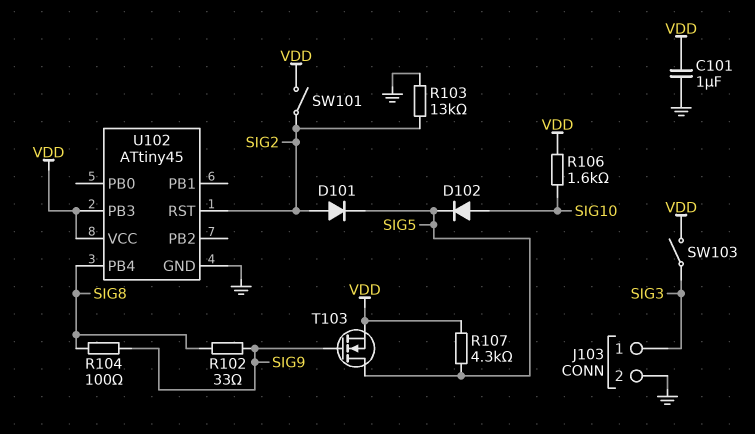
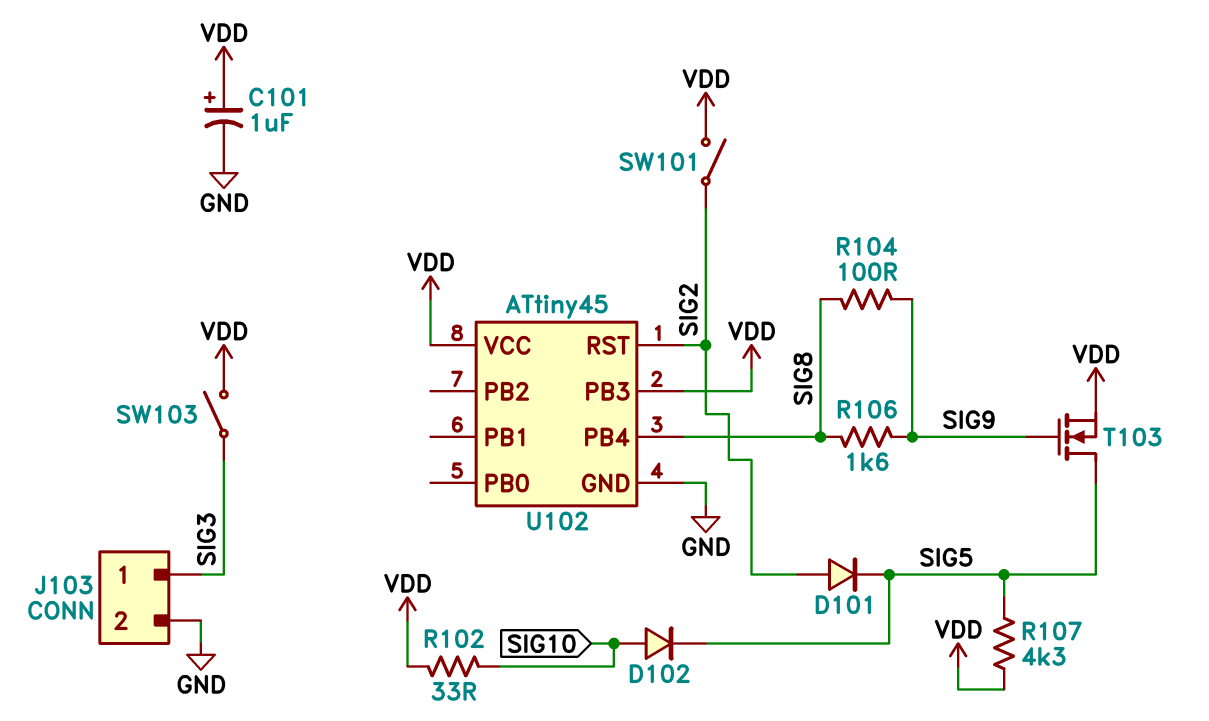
C101: 1uF (GND, VDD) -> 1uF (plus VDD, minus GND)
R102: 33 (SIG8, SIG9) -> 33 (SIG10, VDD)
R103: 13k (GND, SIG2) -> none
R106: 1.6k (SIG10, VDD) -> 1.6k (SIG8, SIG9)

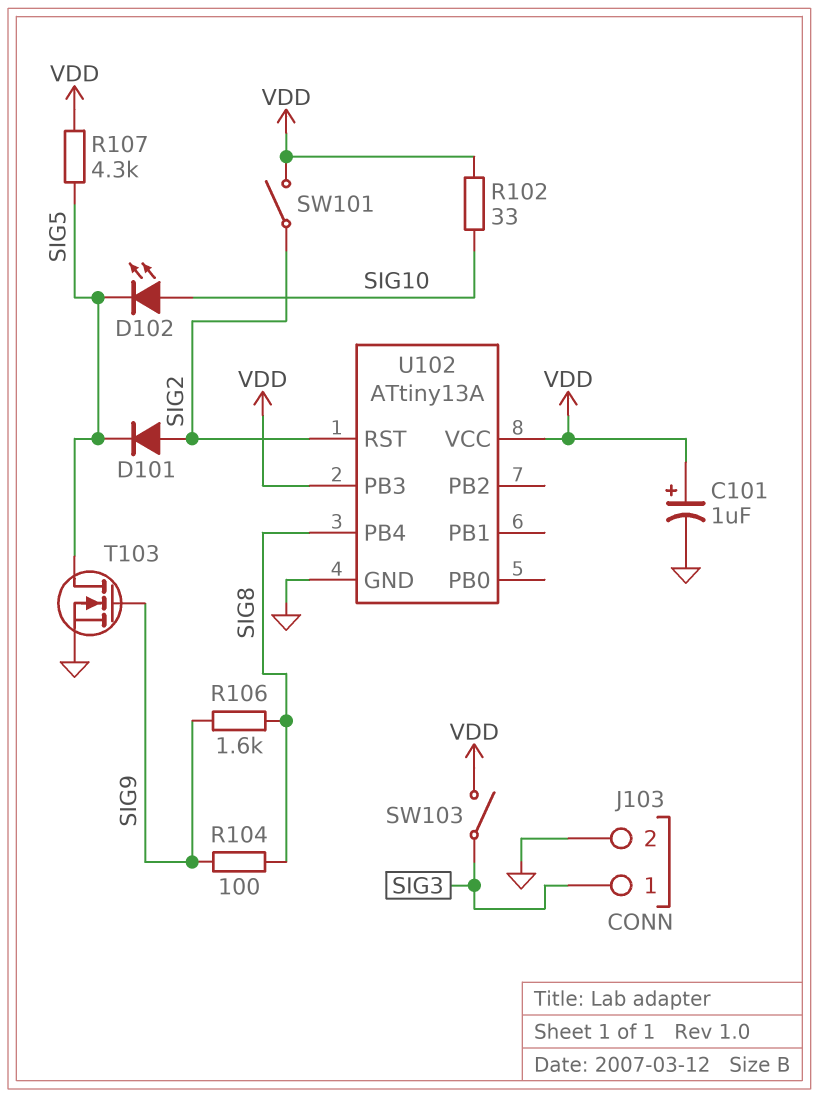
D102: diode (A SIG10, K SIG5) -> LED (A SIG10, K SIG5)
T103: NMOS (G SIG9, D SIG5, S VDD) -> NMOS (G SIG9, D SIG5, S GND)
U102: ATtiny45 -> ATtiny13A

